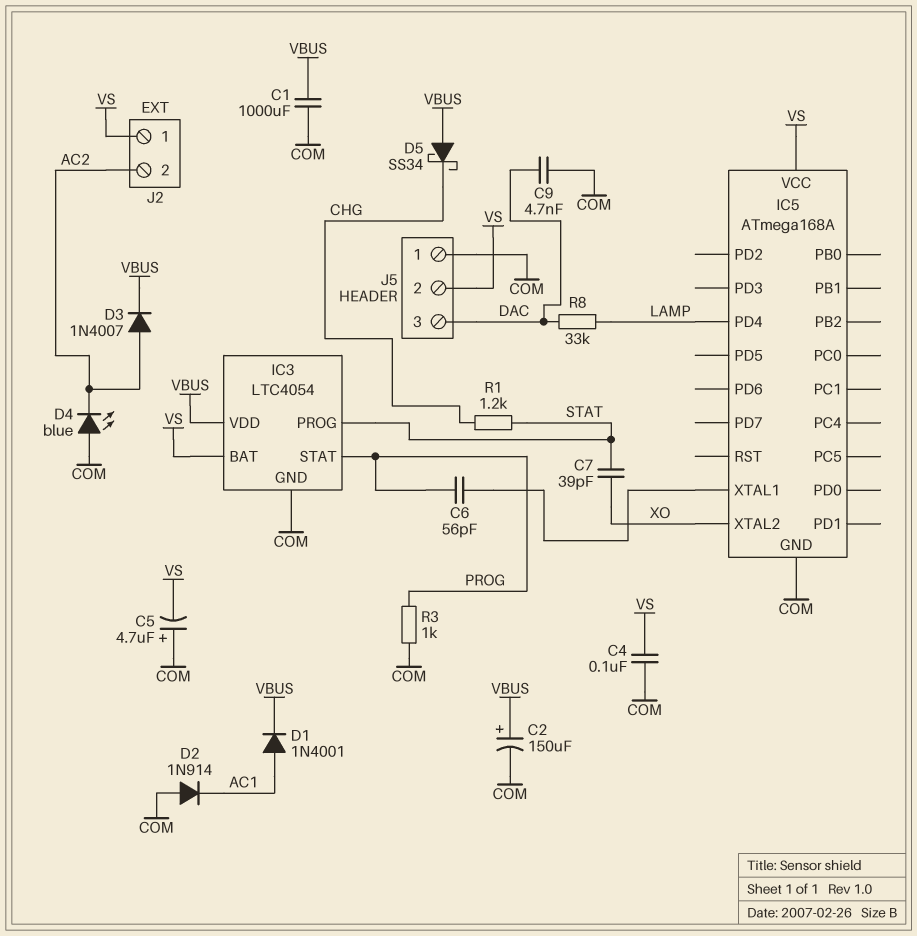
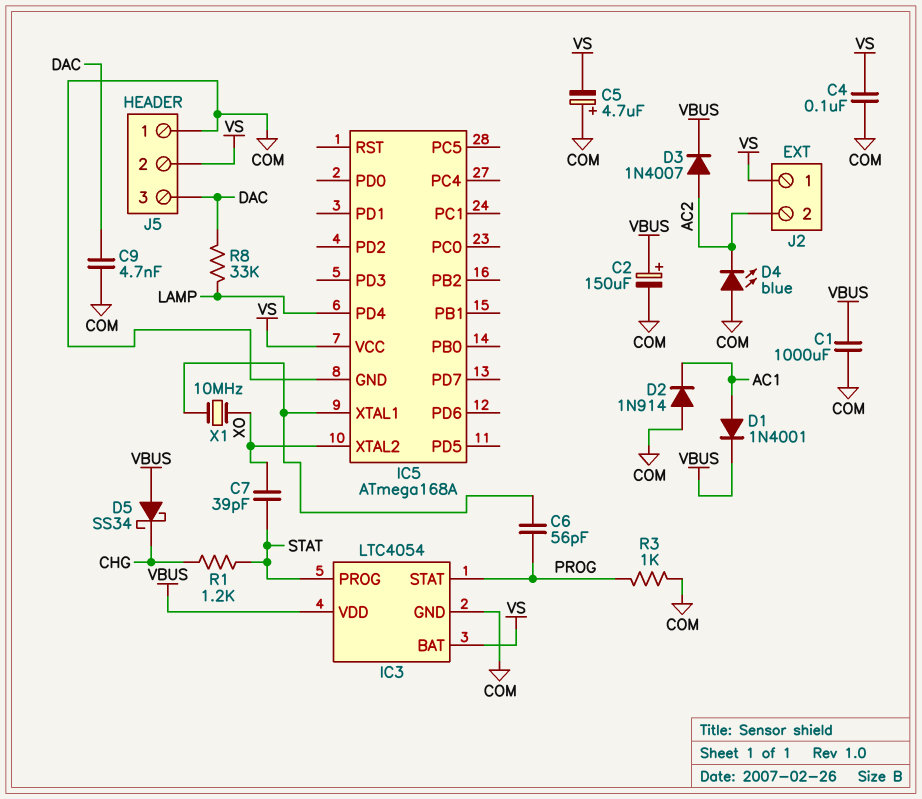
X1: none -> 10MHz (IC5/XTAL1, XO)

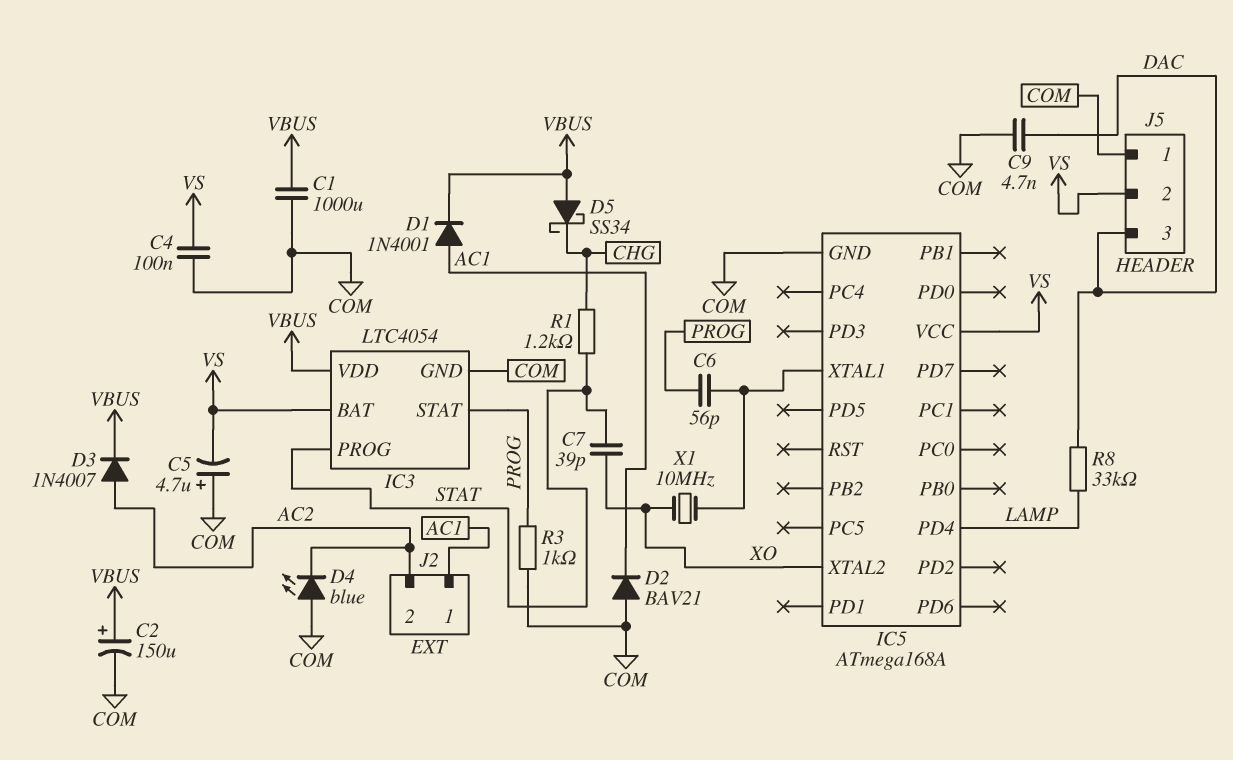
D2: diode 1N914 (A COM, K AC1) -> diode BAV21 (A COM, K AC1)
J2 pin 1: VS -> AC1

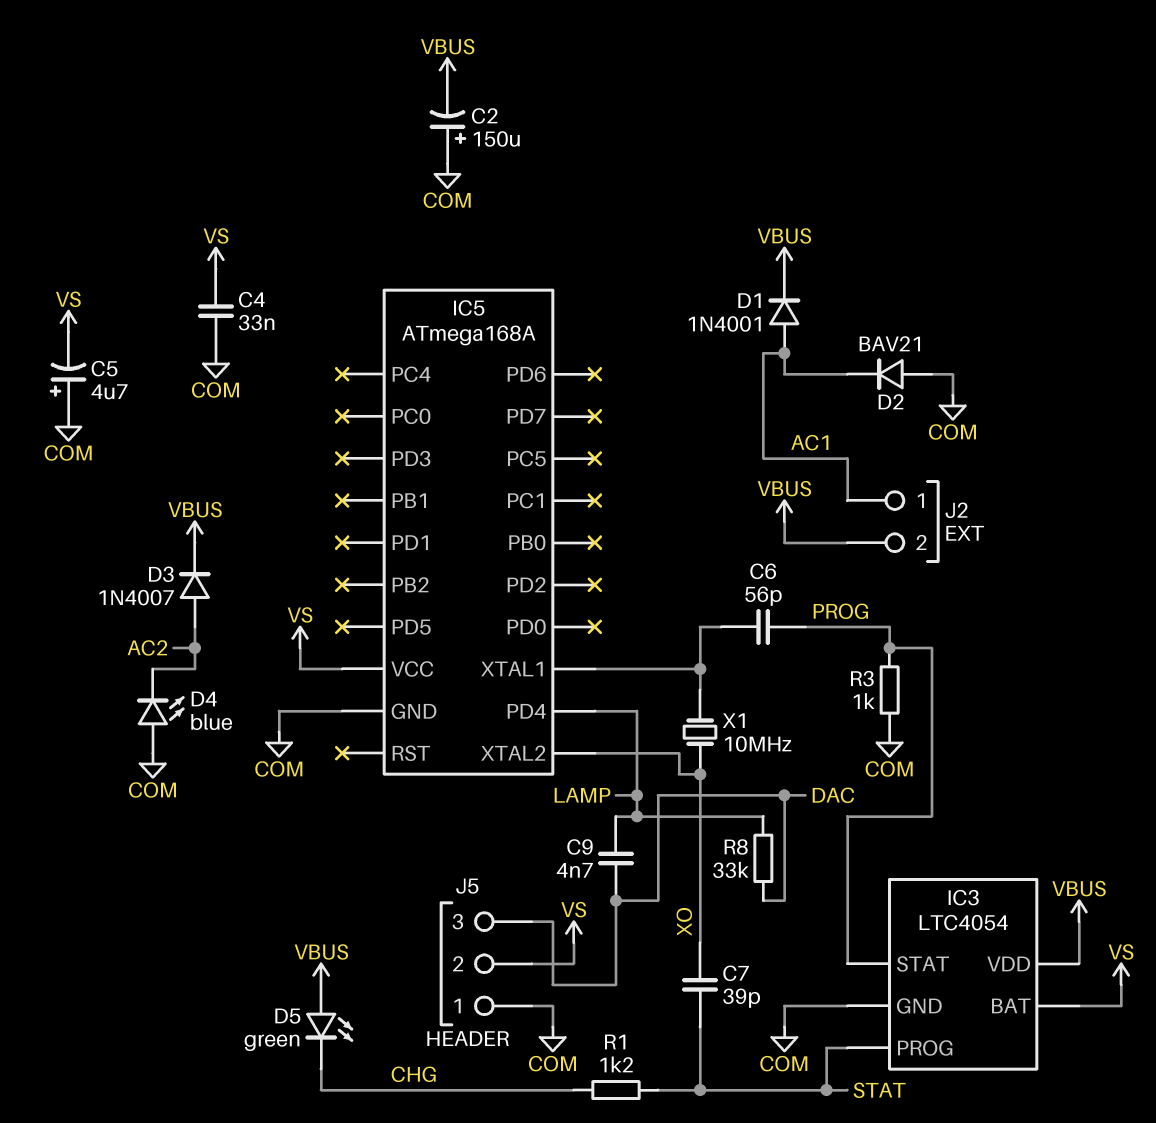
C1: 1000uF (COM, VBUS) -> none
C2: 150uF (plus VBUS, minus COM) -> 150uF (plus COM, minus VBUS)
C4: 100nF (COM, VS) -> 33nF (COM, VS)
C9: 4.7nF (COM, DAC) -> 4.7nF (DAC, LAMP)
D5: schottky SS34 (A VBUS, K CHG) -> LED green (A VBUS, K CHG)
J2 pin 2: AC2 -> VBUS

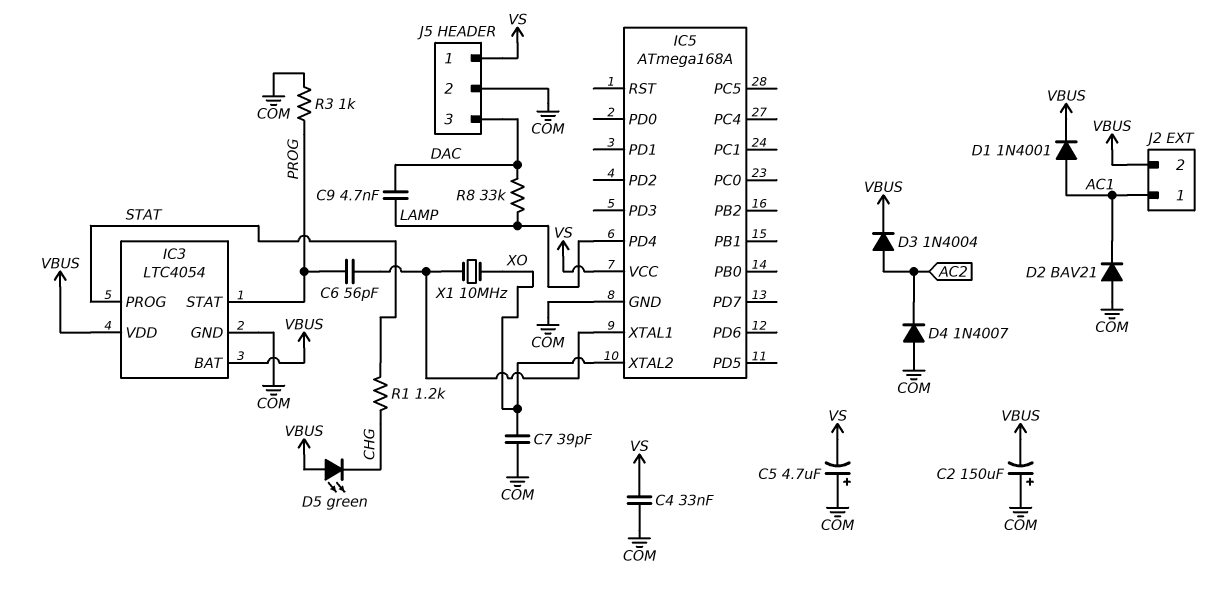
C7: 39pF (STAT, XO) -> 39pF (COM, XO)
D3: diode 1N4007 (A AC2, K VBUS) -> diode 1N4004 (A AC2, K VBUS)
D4: LED blue (A COM, K AC2) -> diode 1N4007 (A COM, K AC2)
IC3 pin BAT: VS -> VBUS
J5 pin 1: COM -> VS
J5 pin 2: VS -> COM

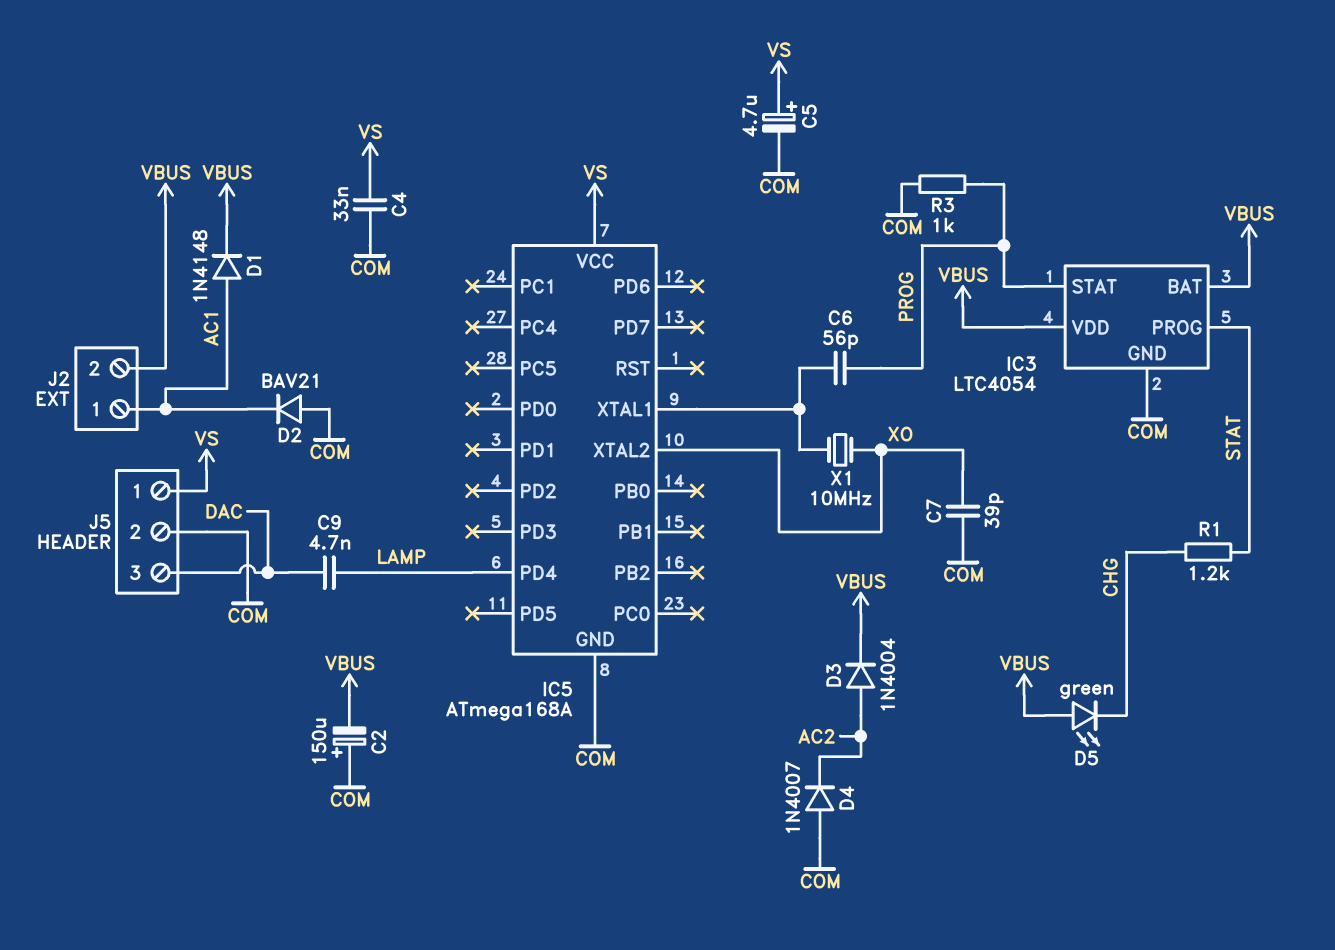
C5: 4.7uF (plus COM, minus VS) -> 4.7uF (plus VS, minus COM)
D1: diode 1N4001 (A AC1, K VBUS) -> diode 1N4148 (A AC1, K VBUS)
R8: 33k (DAC, LAMP) -> none

